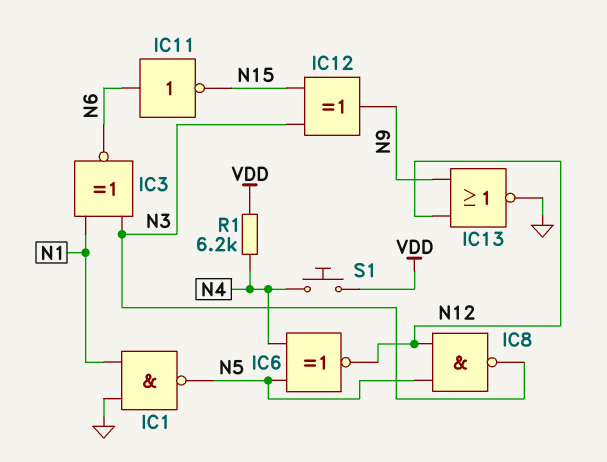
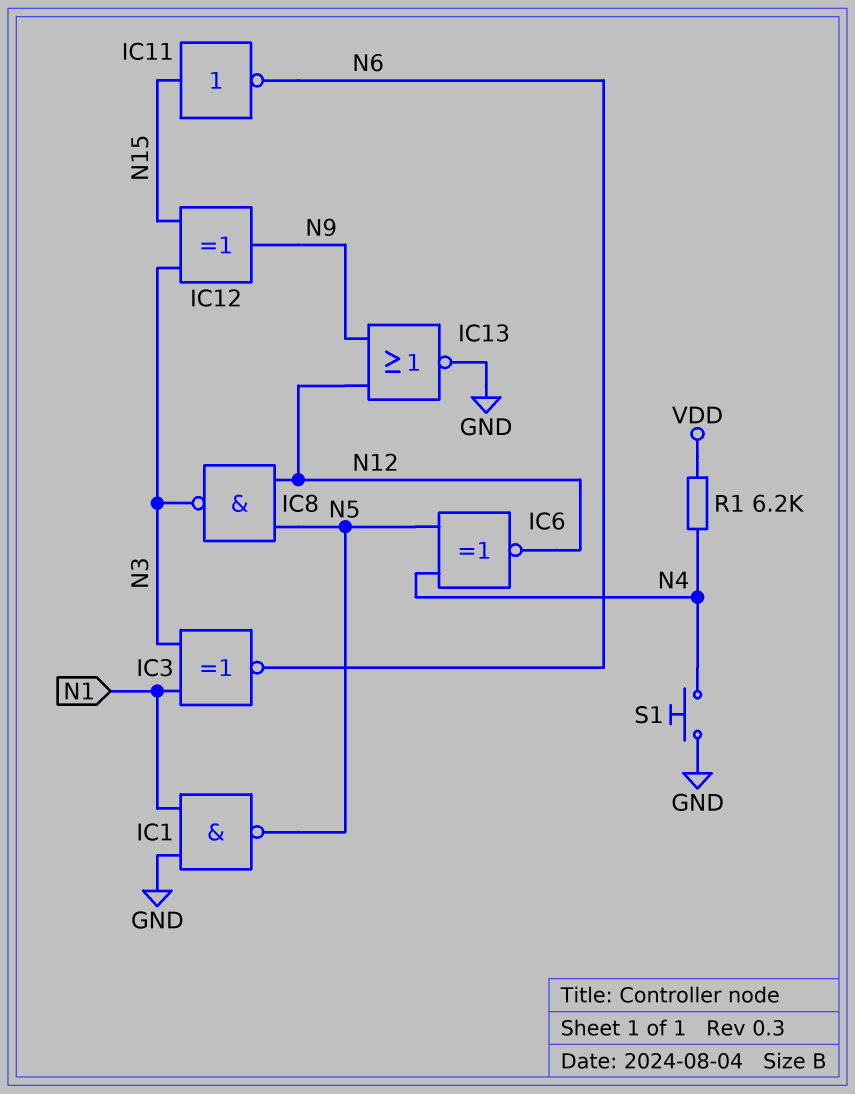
IC11: NOT (in N6, out N15) -> NOT (in N15, out N6)
S1: button (N4, VDD) -> button (GND, N4)

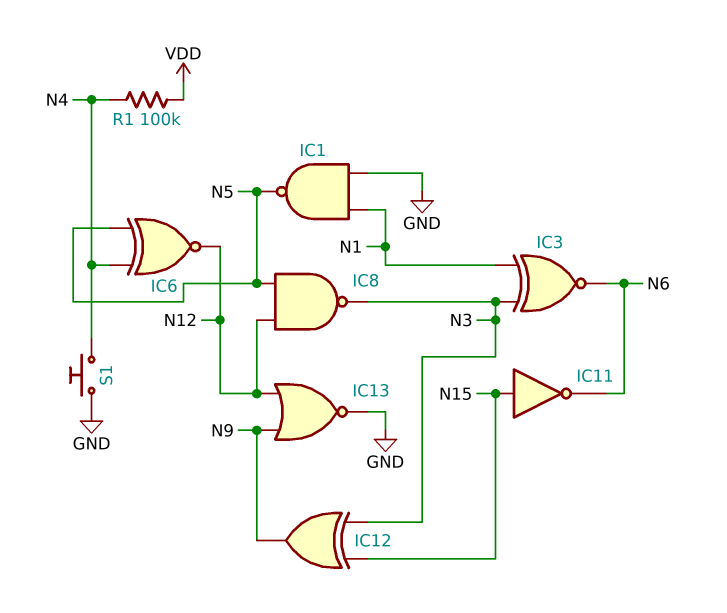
R1: 6.2k (N4, VDD) -> 100k (N4, VDD)

